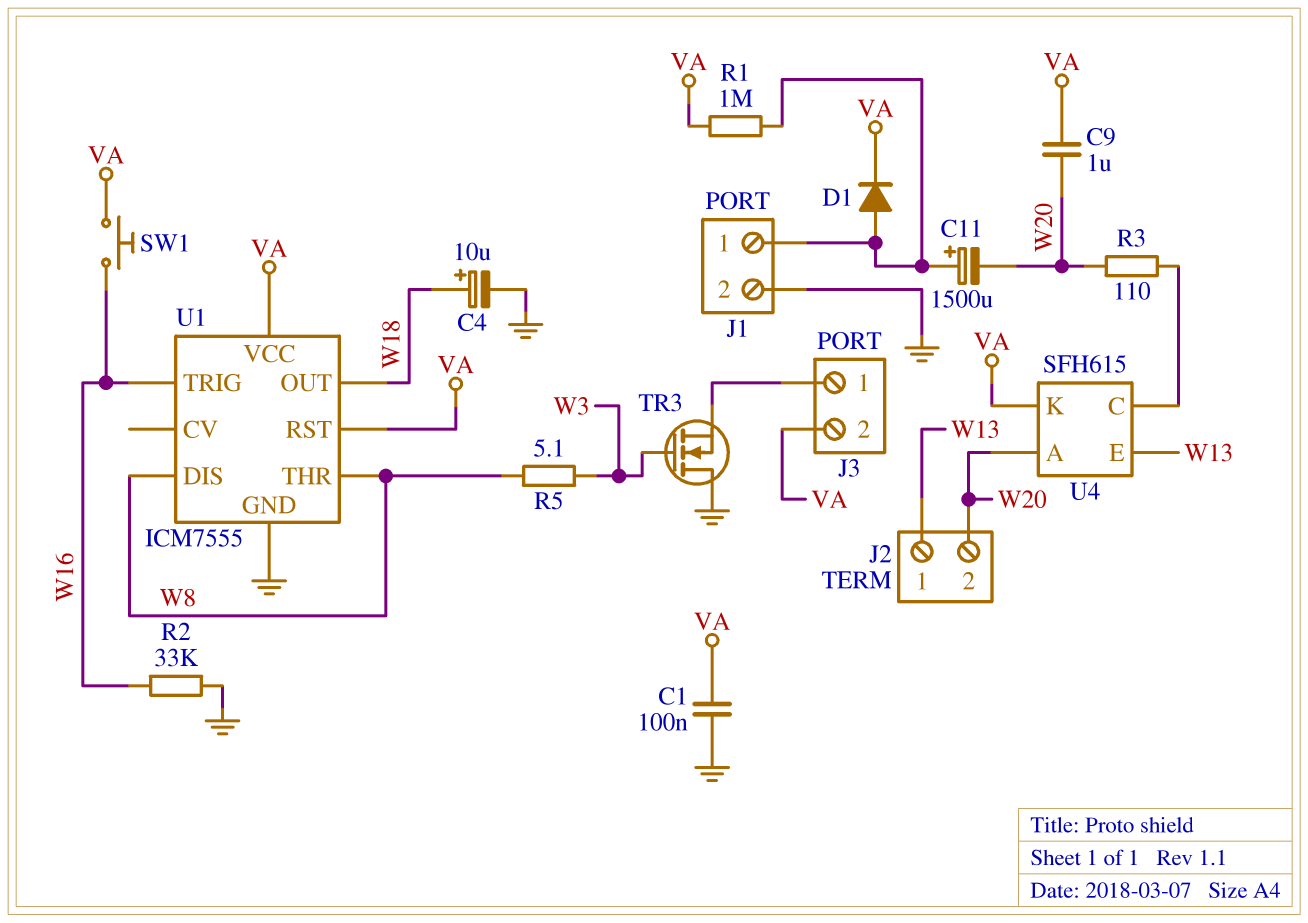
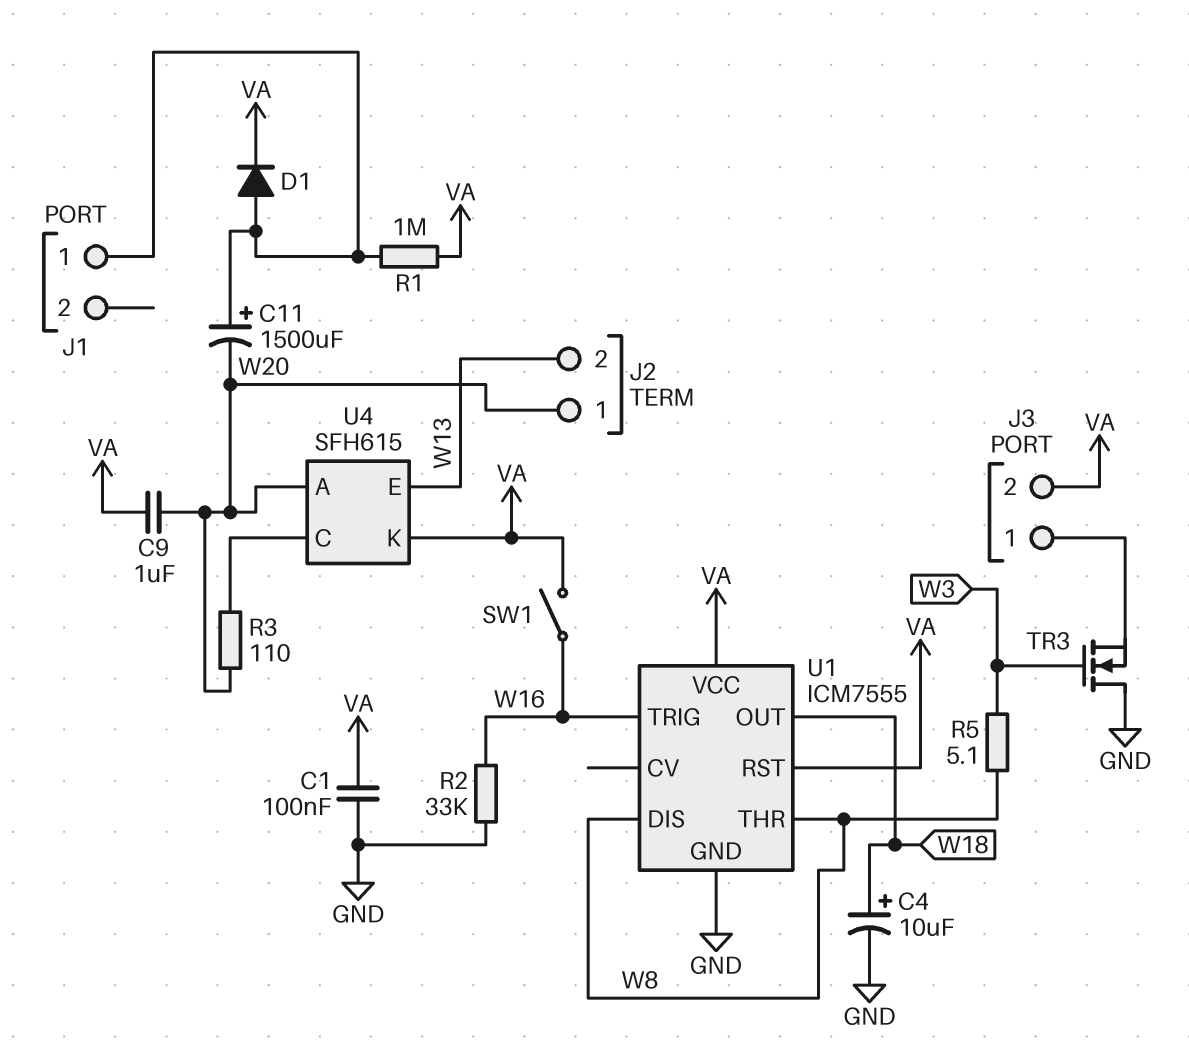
J1 pin 2: GND -> none
J2 pin 1: W13 -> W20
J2 pin 2: W20 -> W13
SW1: button (VA, W16) -> switch (VA, W16)

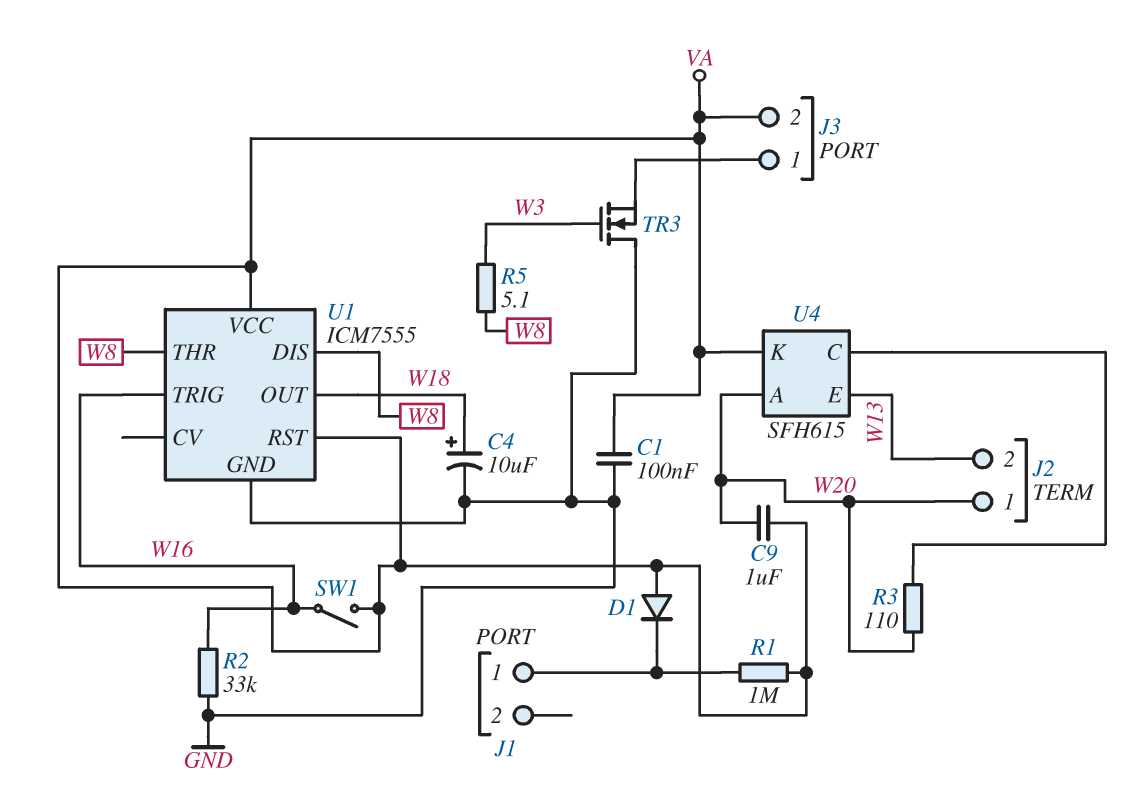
C11: 1500uF (plus J1/1, minus W20) -> none
D1: diode (A J1/1, K VA) -> diode (A VA, K J1/1)

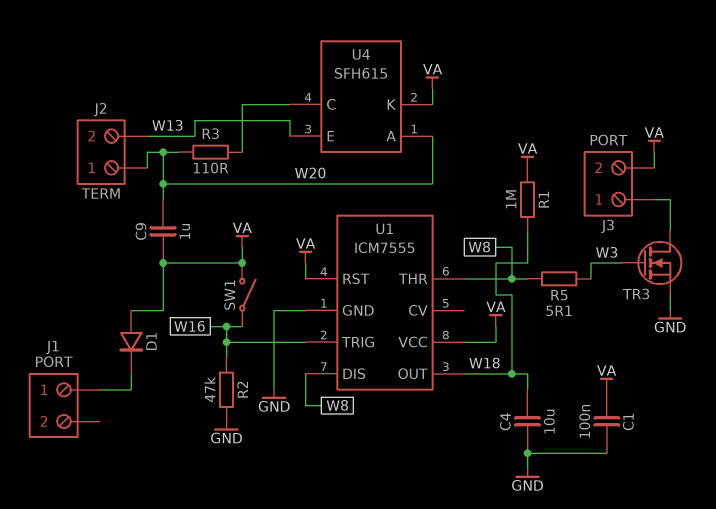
C4: 10uF (plus W18, minus GND) -> 10uF (GND, W18)
R1: 1M (J1/1, VA) -> 1M (VA, W18)
R2: 33k (GND, W16) -> 47k (GND, W16)
TR3: NMOS (G W3, D GND, S J3/1) -> NMOS (G W3, D J3/1, S GND)

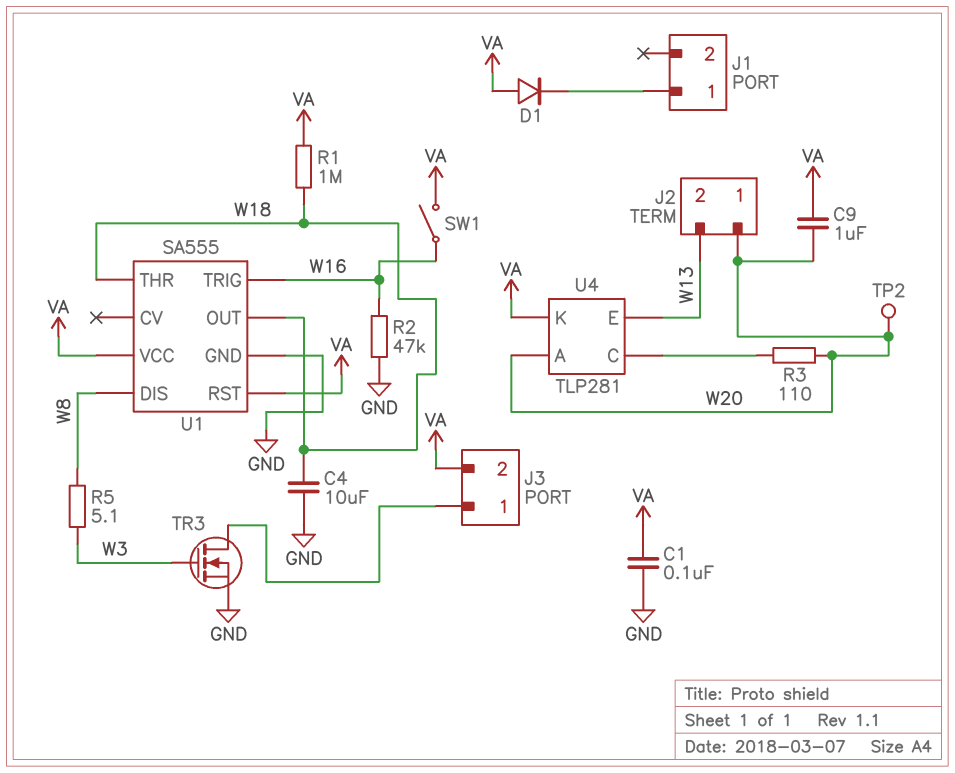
TP2: none -> test point (W20)
U1: ICM7555 -> SA555
U1 pin THR: W8 -> W18
U4: SFH615 -> TLP281

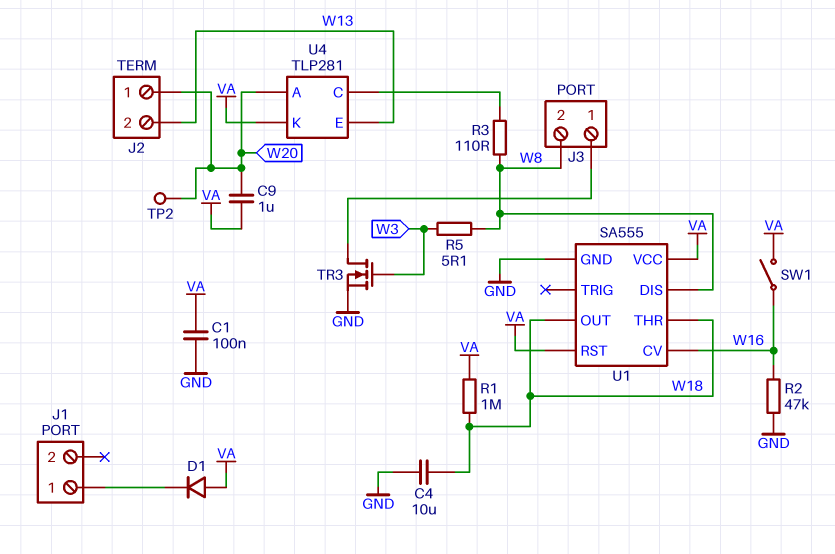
J3 pin 2: VA -> W8
R3: 110 (U4/C, W20) -> 110 (U4/C, W8)
U1 pin CV: none -> W16
U1 pin TRIG: W16 -> none

